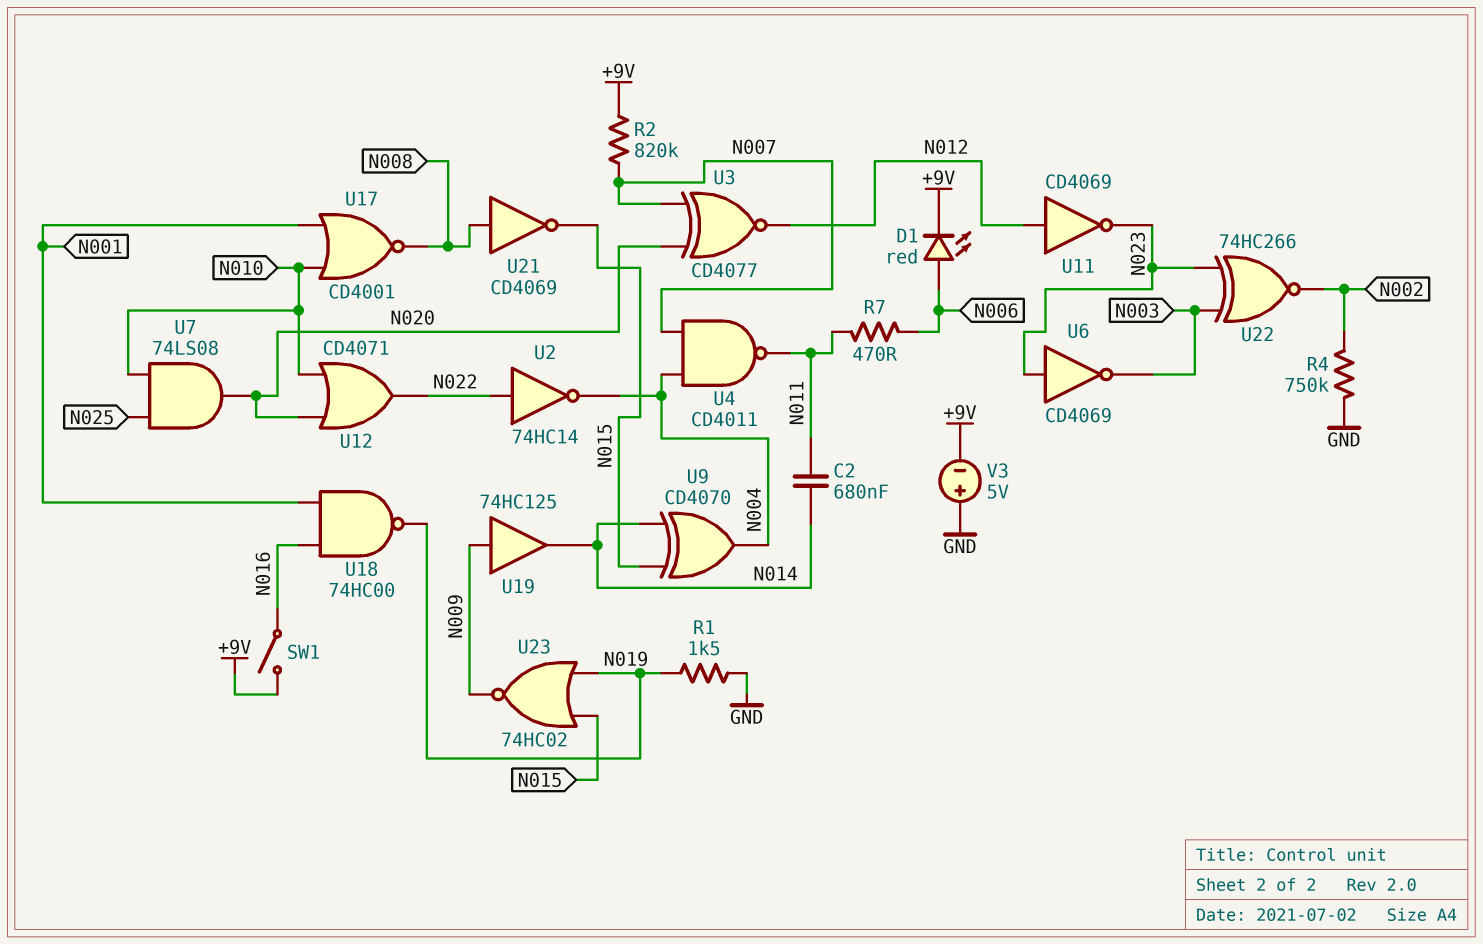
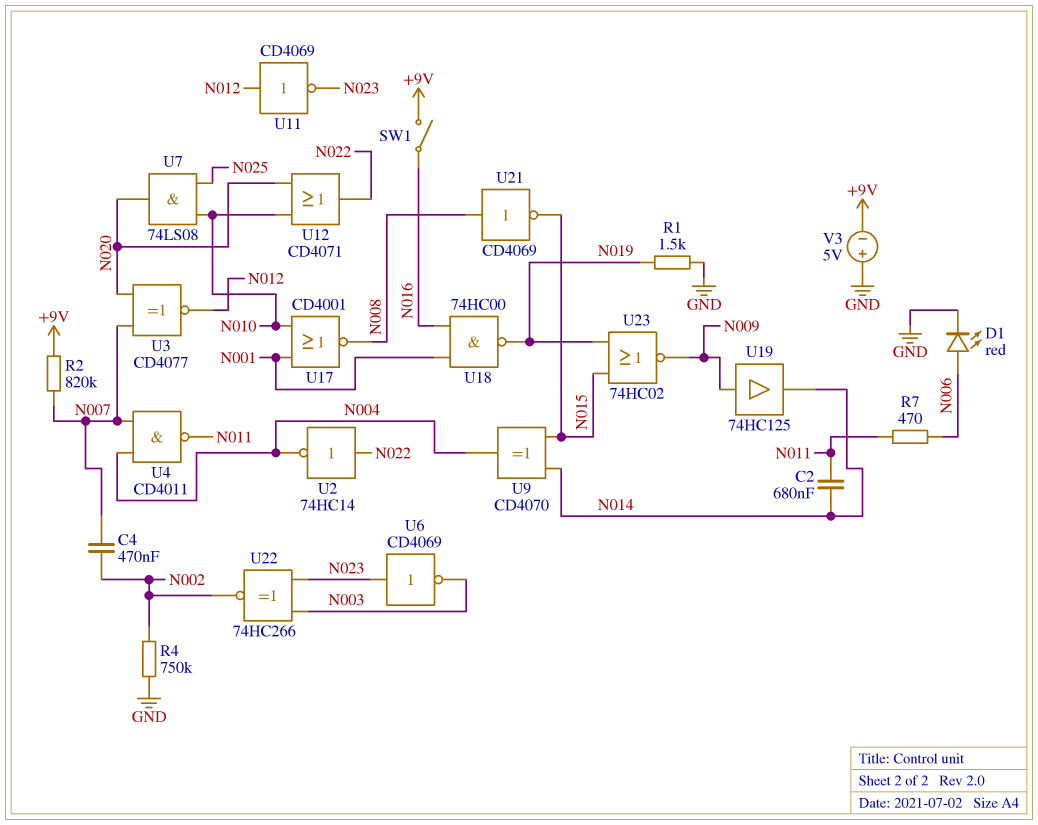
C4: none -> 470nF (N002, N007)
D1: LED red (A N006, K +9V) -> LED red (A N006, K GND)

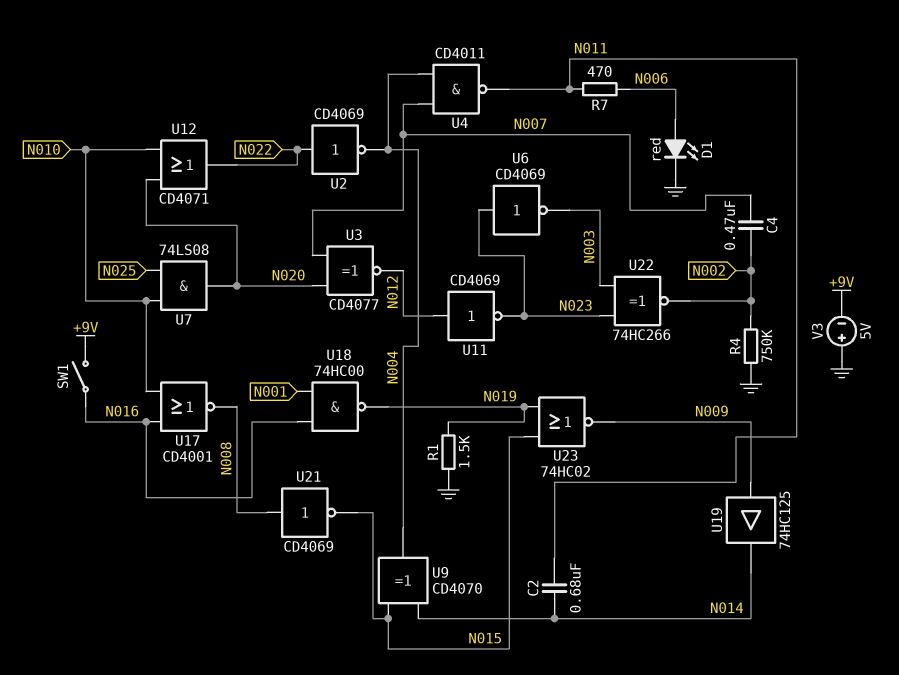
R2: 820k (+9V, N007) -> none
U2: NOT 74HC14 (in N022, out N004) -> NOT CD4069 (in N022, out N004)
U17: NOR CD4001 (in N001, in N010, out N008) -> NOR CD4001 (in N010, in N016, out N008)

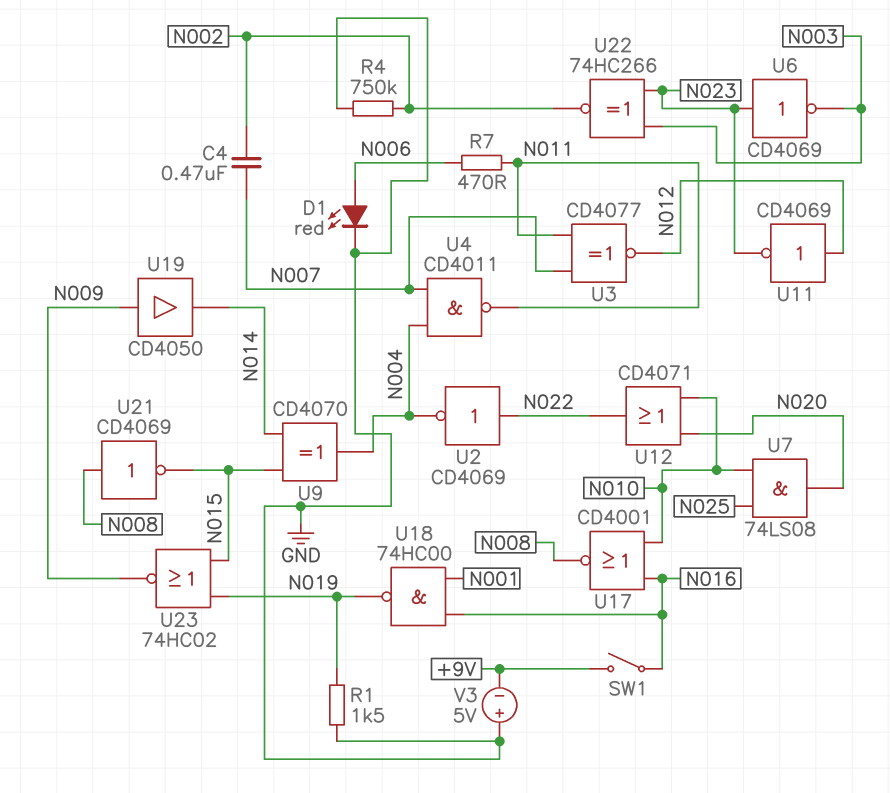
C2: 680nF (N011, N014) -> none
U3: XNOR CD4077 (in N007, in N020, out N012) -> XNOR CD4077 (in N007, in N011, out N012)
U19: buffer 74HC125 (in N009, out N014) -> buffer CD4050 (in N009, out N014)

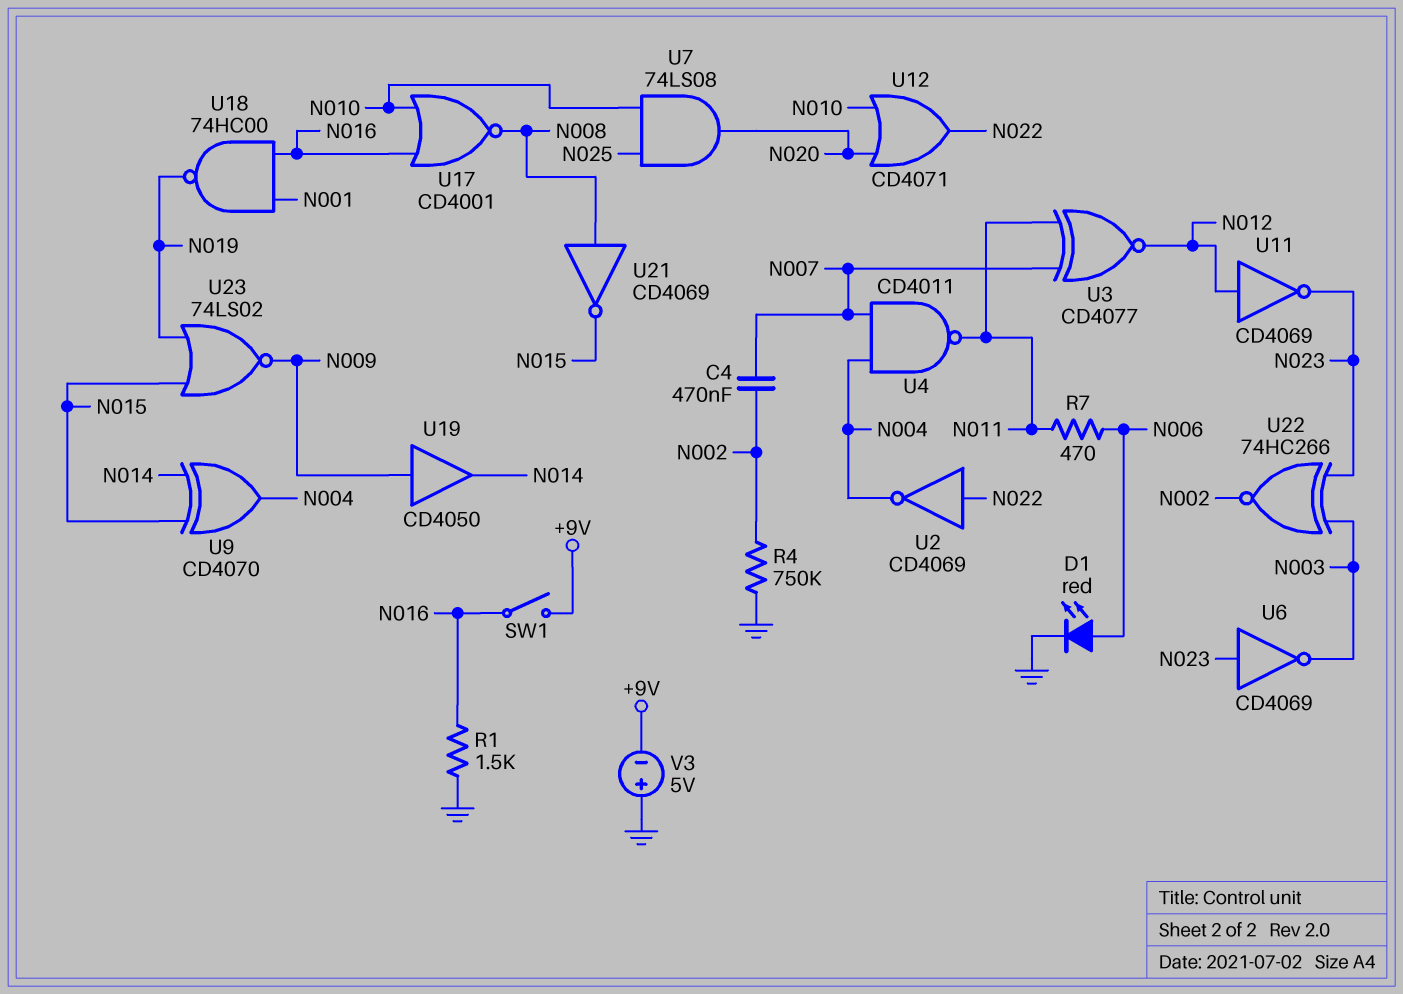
R1: 1.5k (GND, N019) -> 1.5k (GND, N016)
U23: NOR 74HC02 (in N015, in N019, out N009) -> NOR 74LS02 (in N015, in N019, out N009)

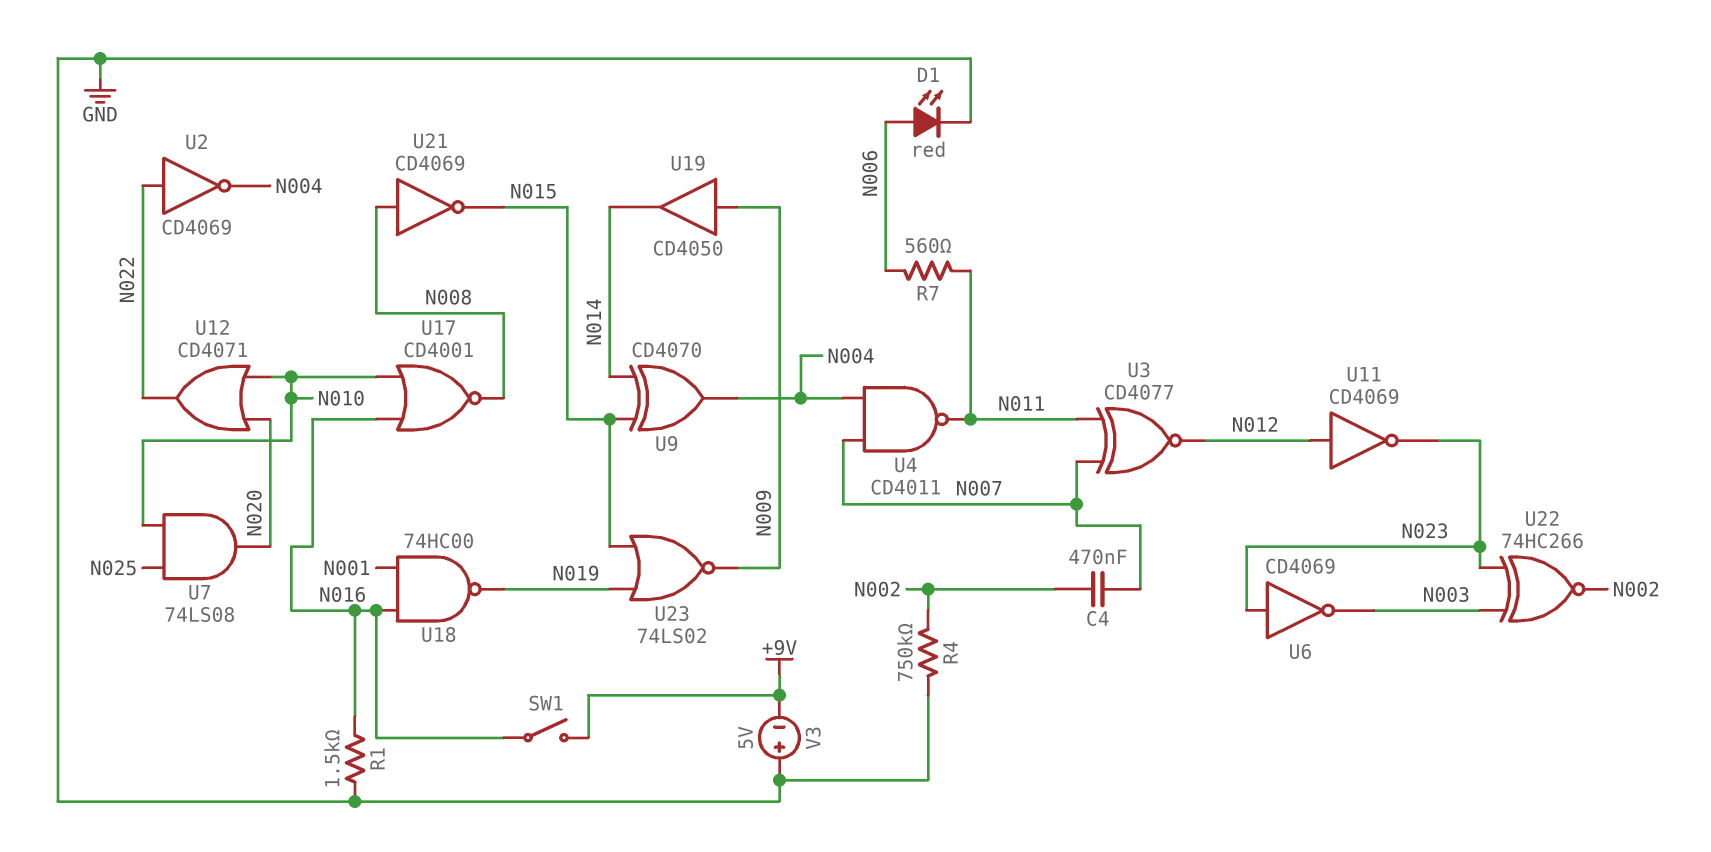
R7: 470 (N006, N011) -> 560 (N006, N011)

